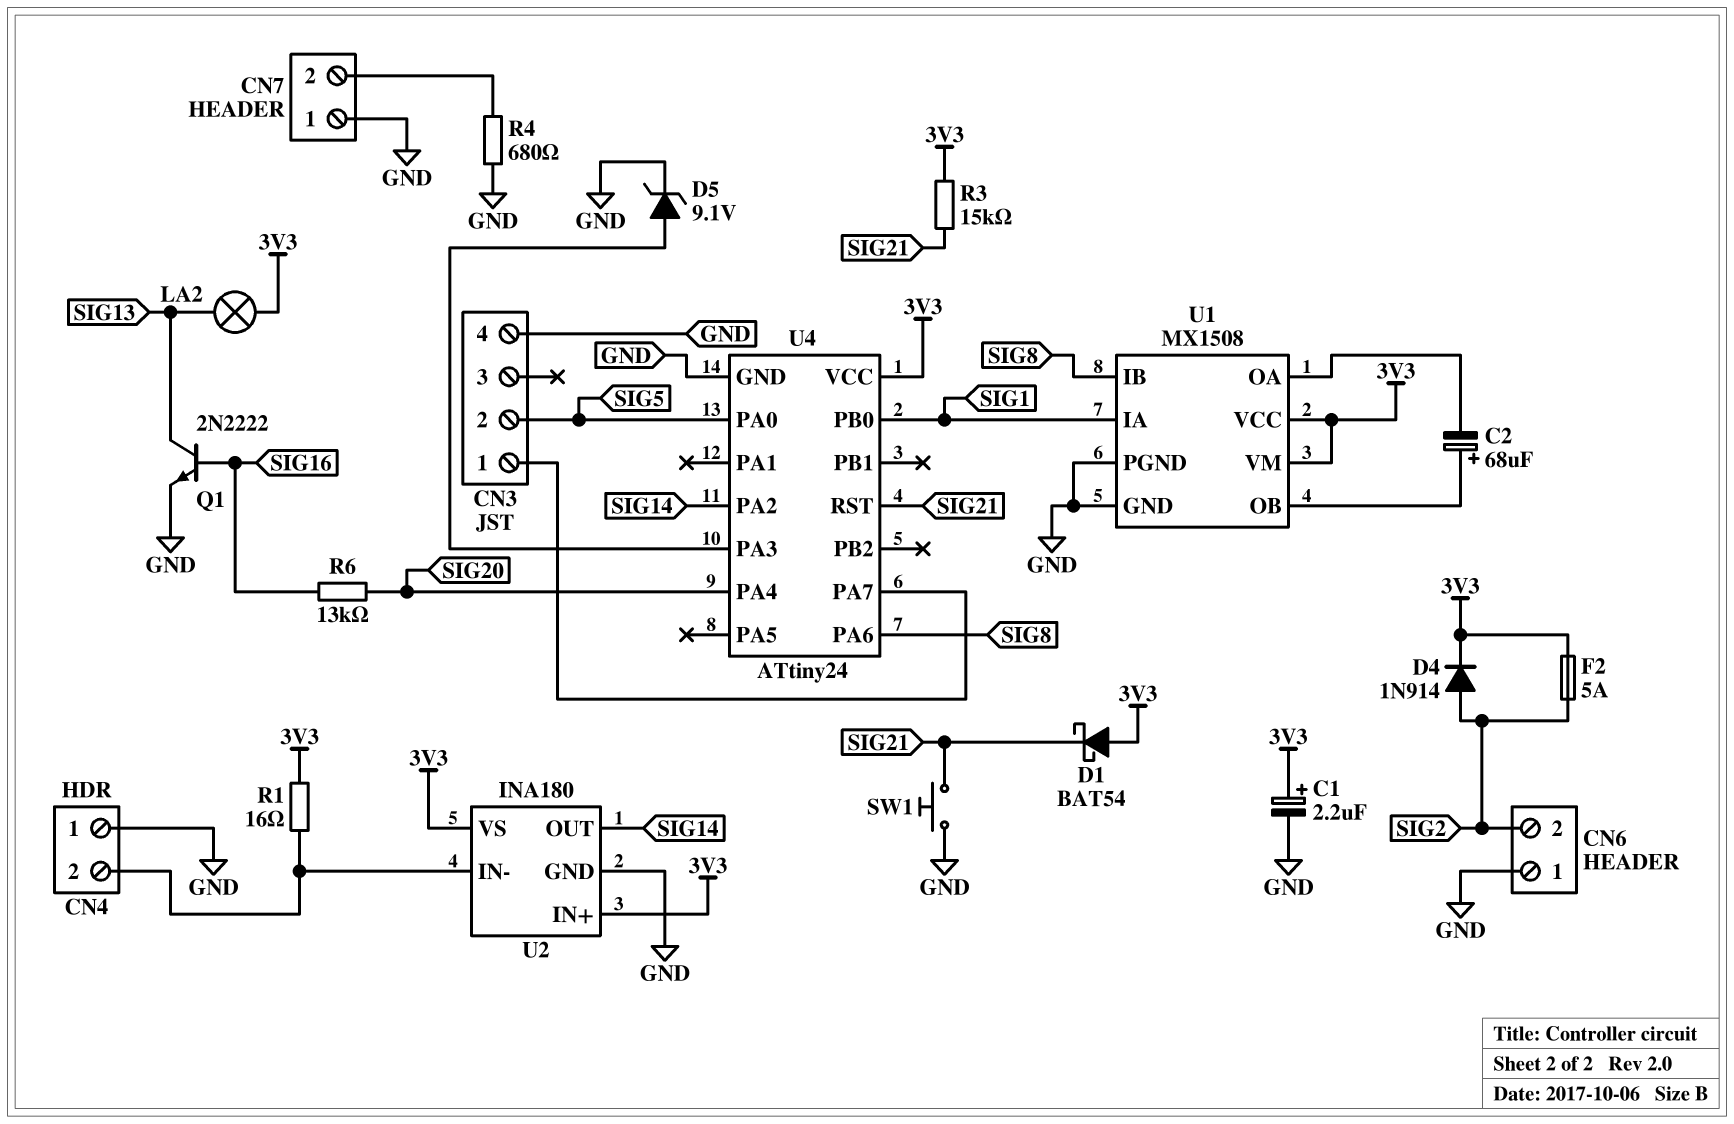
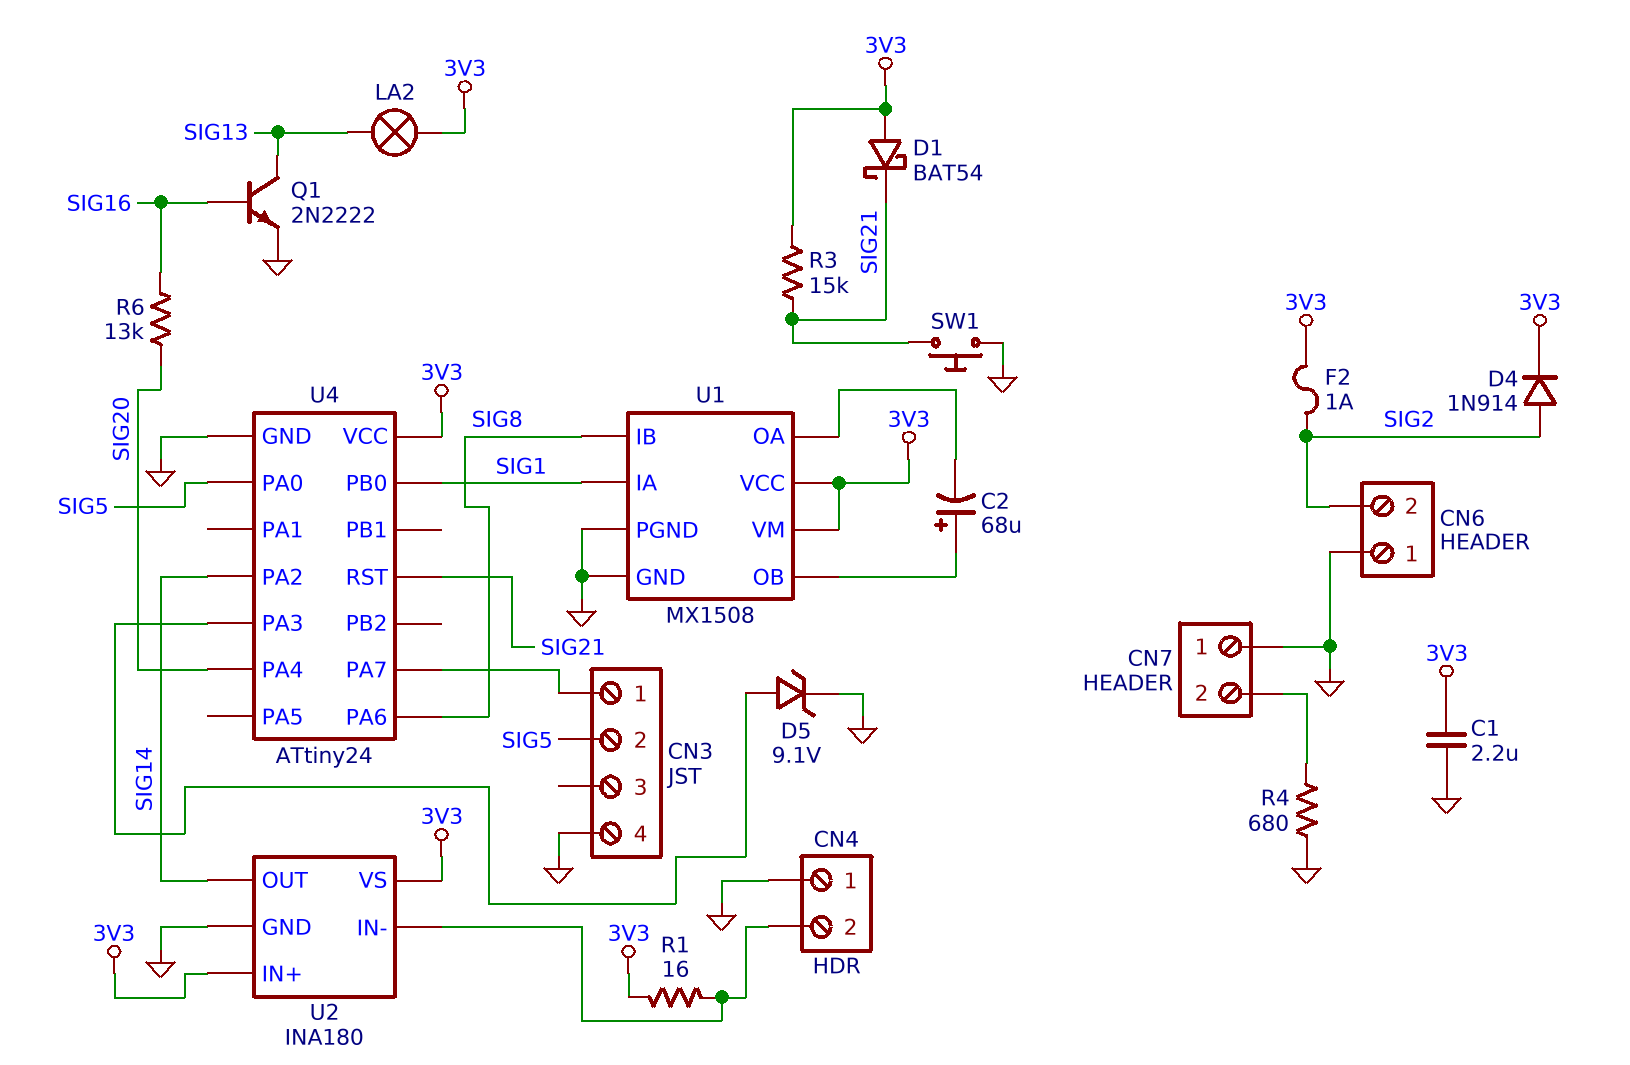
C1: 2.2uF (plus 3V3, minus GND) -> 2.2uF (3V3, GND)
F2: 5A (3V3, SIG2) -> 1A (3V3, SIG2)

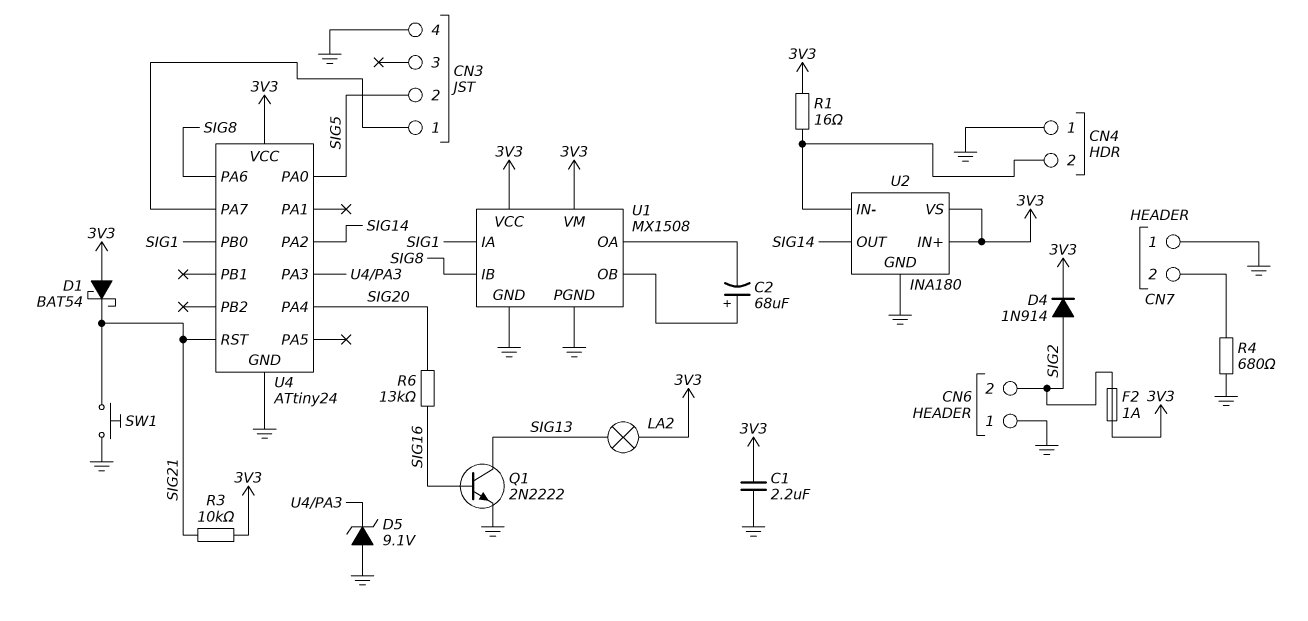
D5: zener 9.1V (A U4/PA3, K GND) -> zener 9.1V (A GND, K U4/PA3)
R3: 15k (3V3, SIG21) -> 10k (3V3, SIG21)

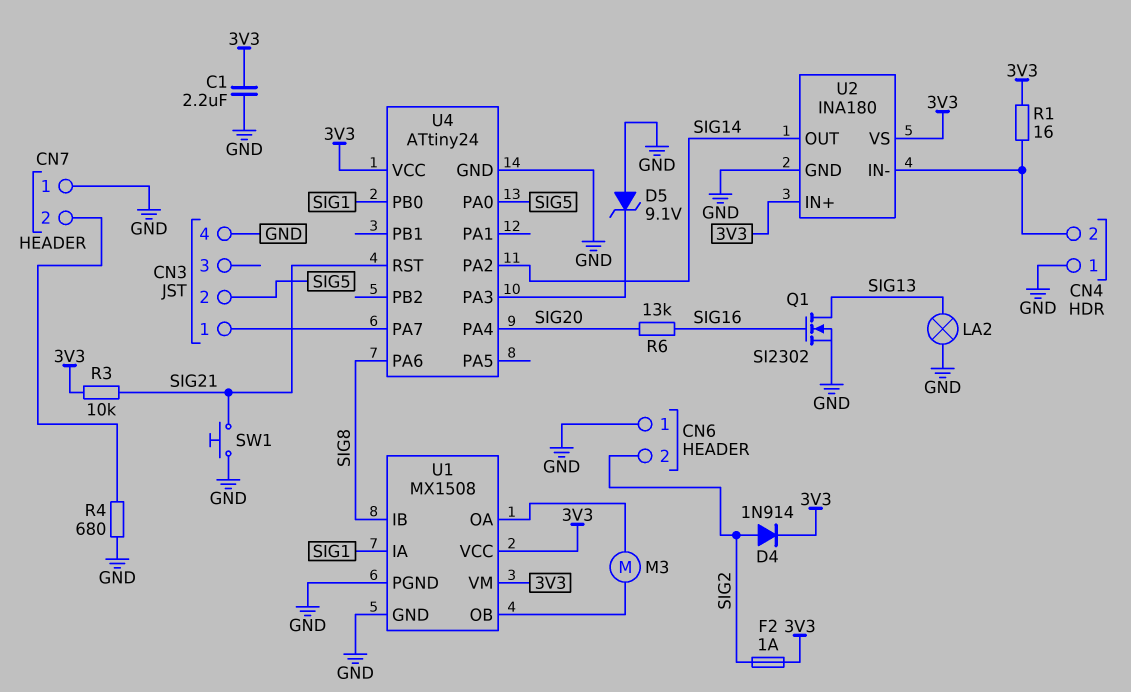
C2: 68uF (plus U1/OB, minus U1/OA) -> none
D1: schottky BAT54 (A 3V3, K SIG21) -> none
LA2: lamp (3V3, SIG13) -> lamp (GND, SIG13)
M3: none -> motor (U1/OA, U1/OB)
Q1: NPN 2N2222 (B SIG16, C SIG13, E GND) -> NMOS SI2302 (G SIG16, D SIG13, S GND)

